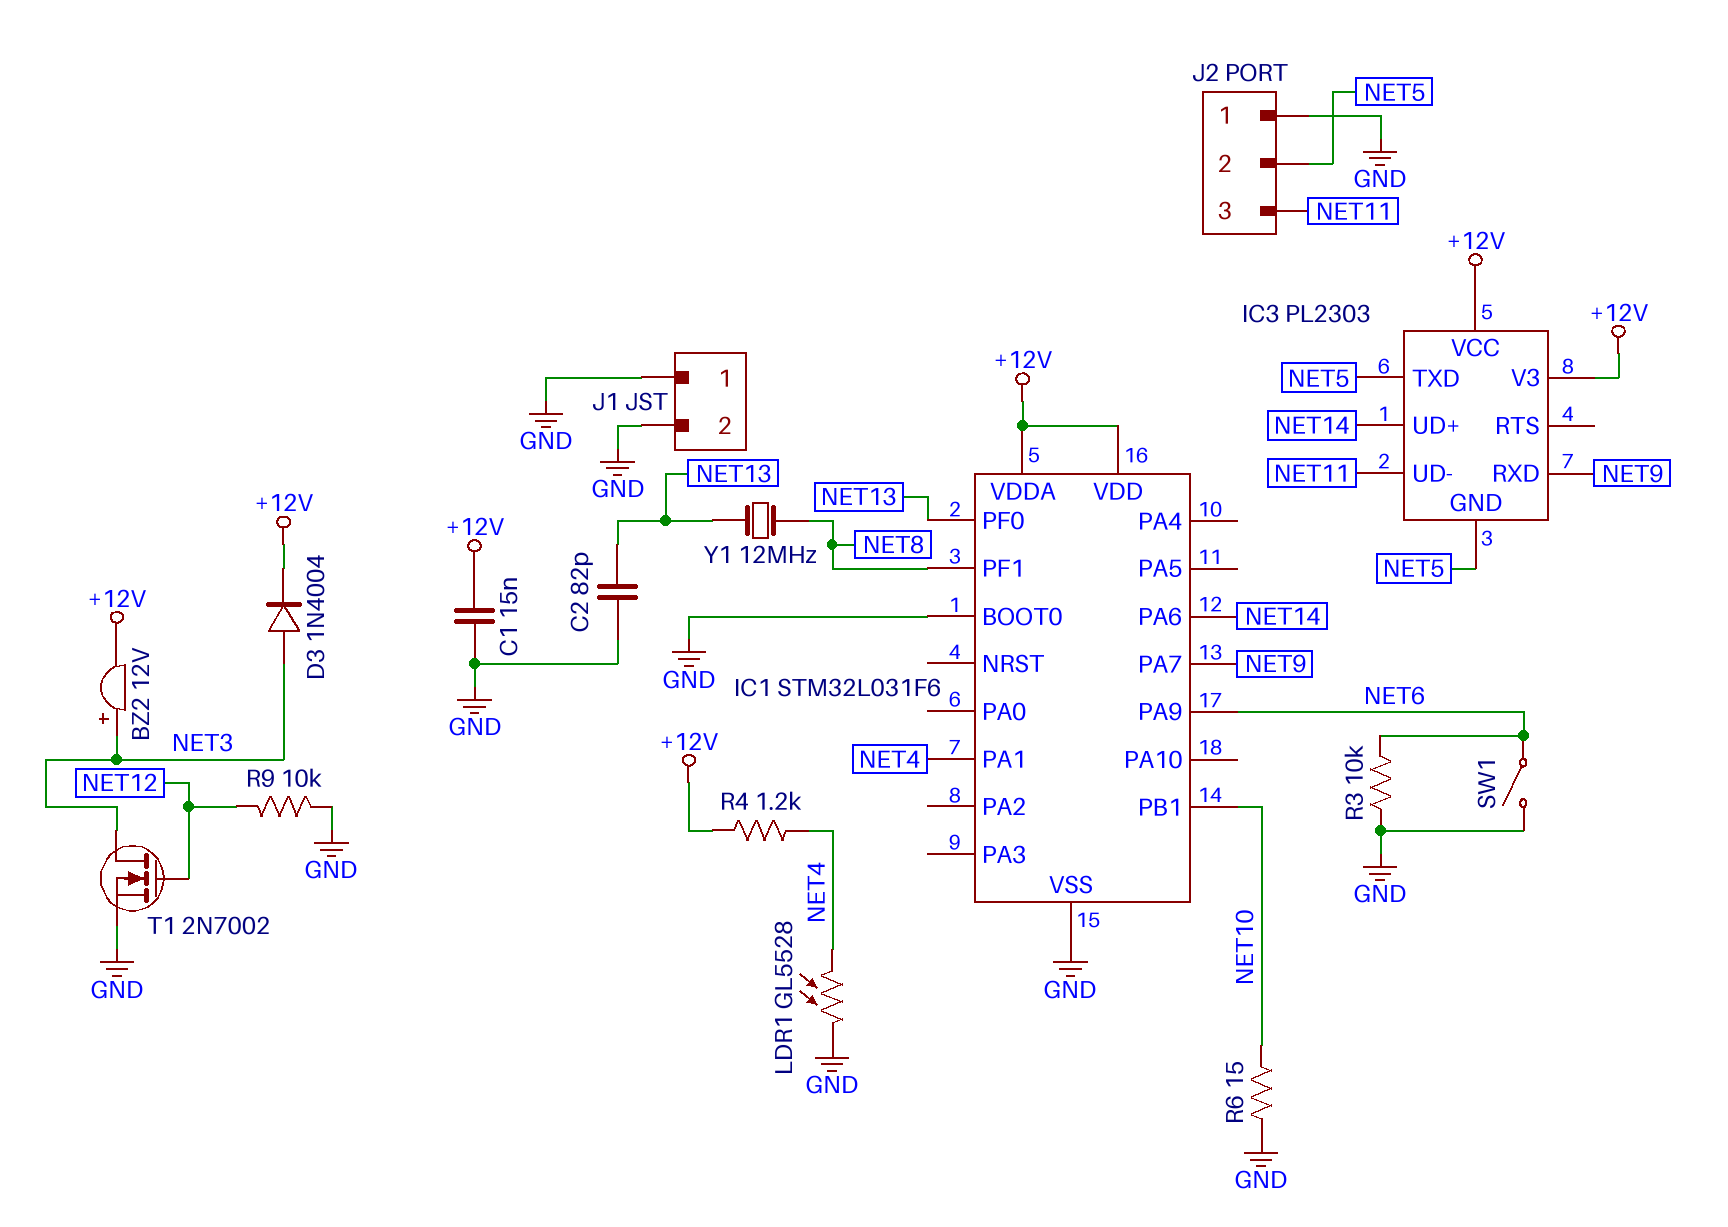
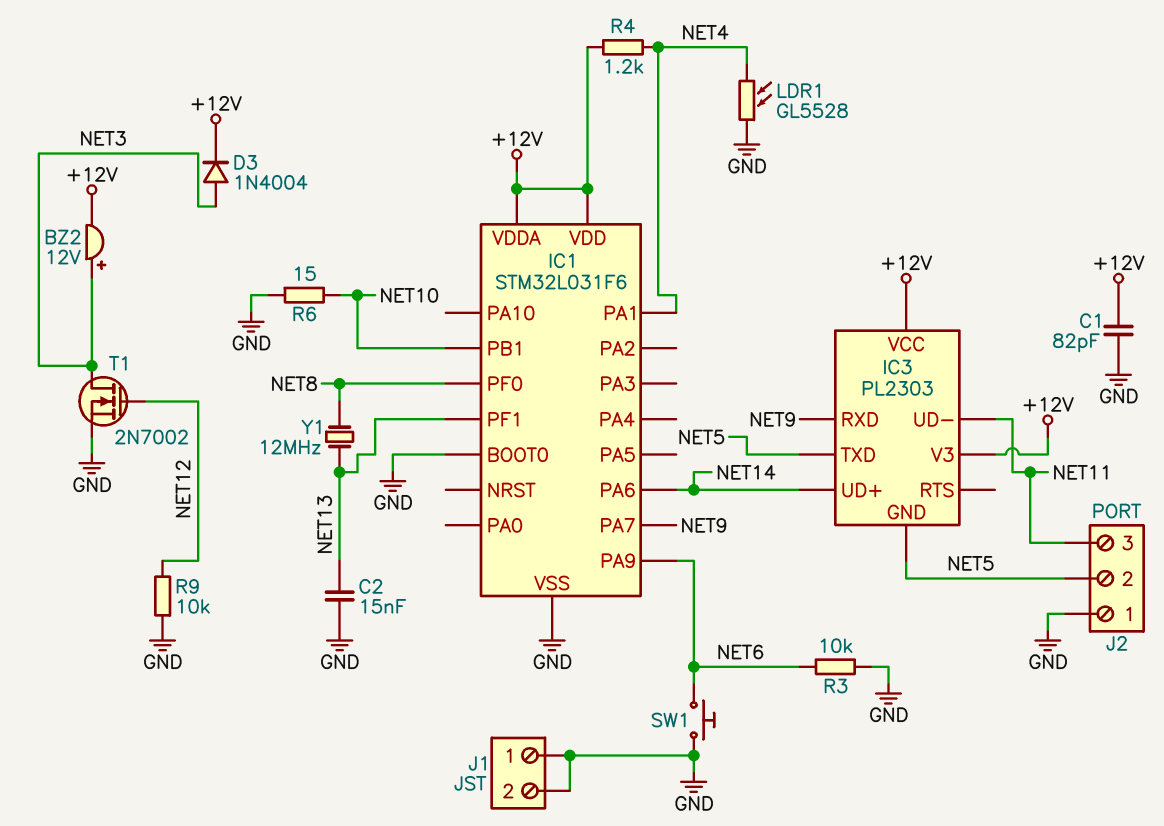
C1: 15nF (+12V, GND) -> 82pF (+12V, GND)
C2: 82pF (GND, NET13) -> 15nF (GND, NET13)
IC1 pin PF0: NET13 -> NET8
IC1 pin PF1: NET8 -> NET13
SW1: switch (GND, NET6) -> button (GND, NET6)

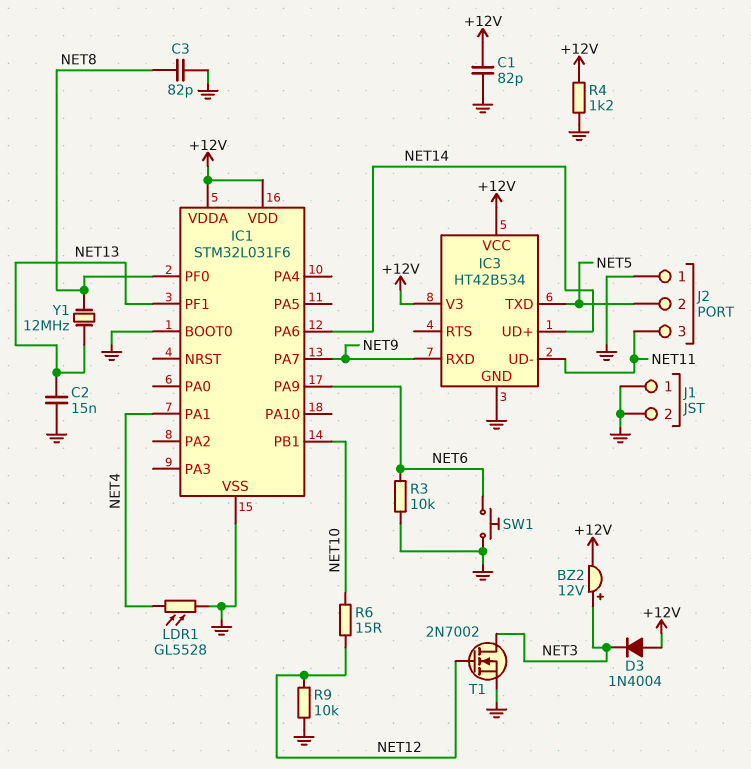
C3: none -> 82pF (GND, NET8)
D3: diode 1N4004 (A NET3, K +12V) -> diode 1N4004 (A +12V, K NET3)
IC3: PL2303 -> HT42B534
IC3 pin GND: NET5 -> GND
R4: 1.2k (+12V, NET4) -> 1.2k (+12V, GND)
R6: 15 (GND, NET10) -> 15 (NET10, NET12)

